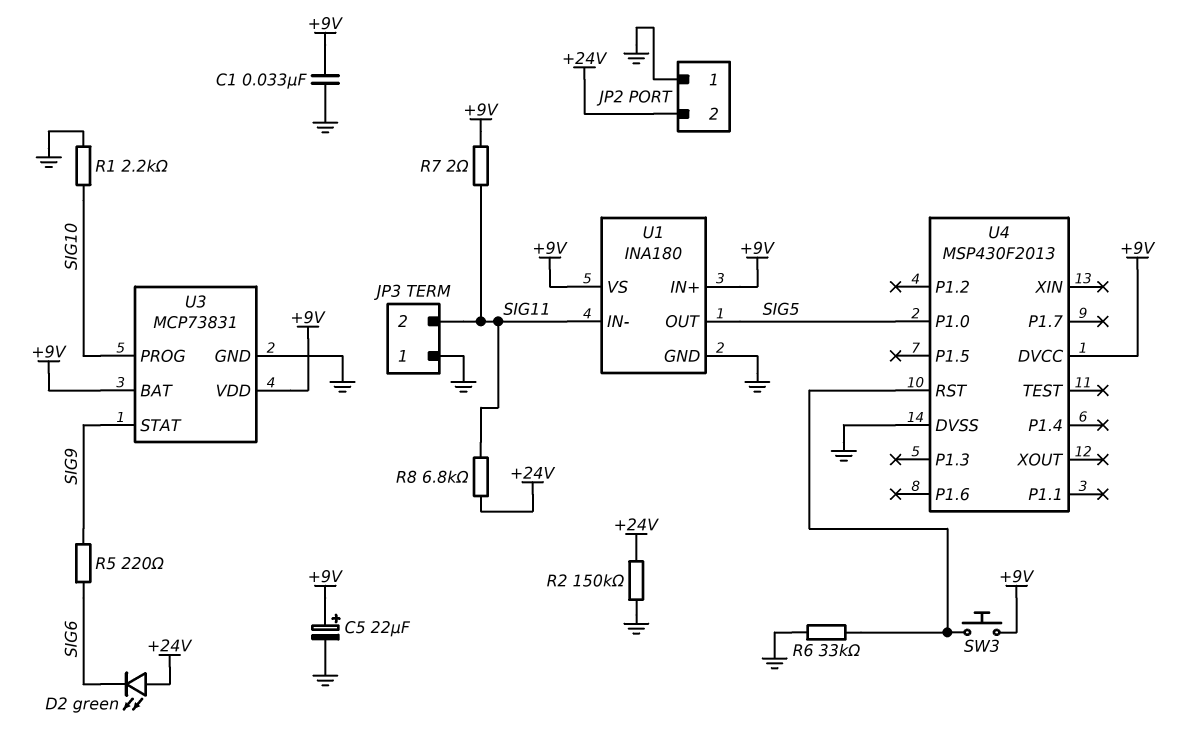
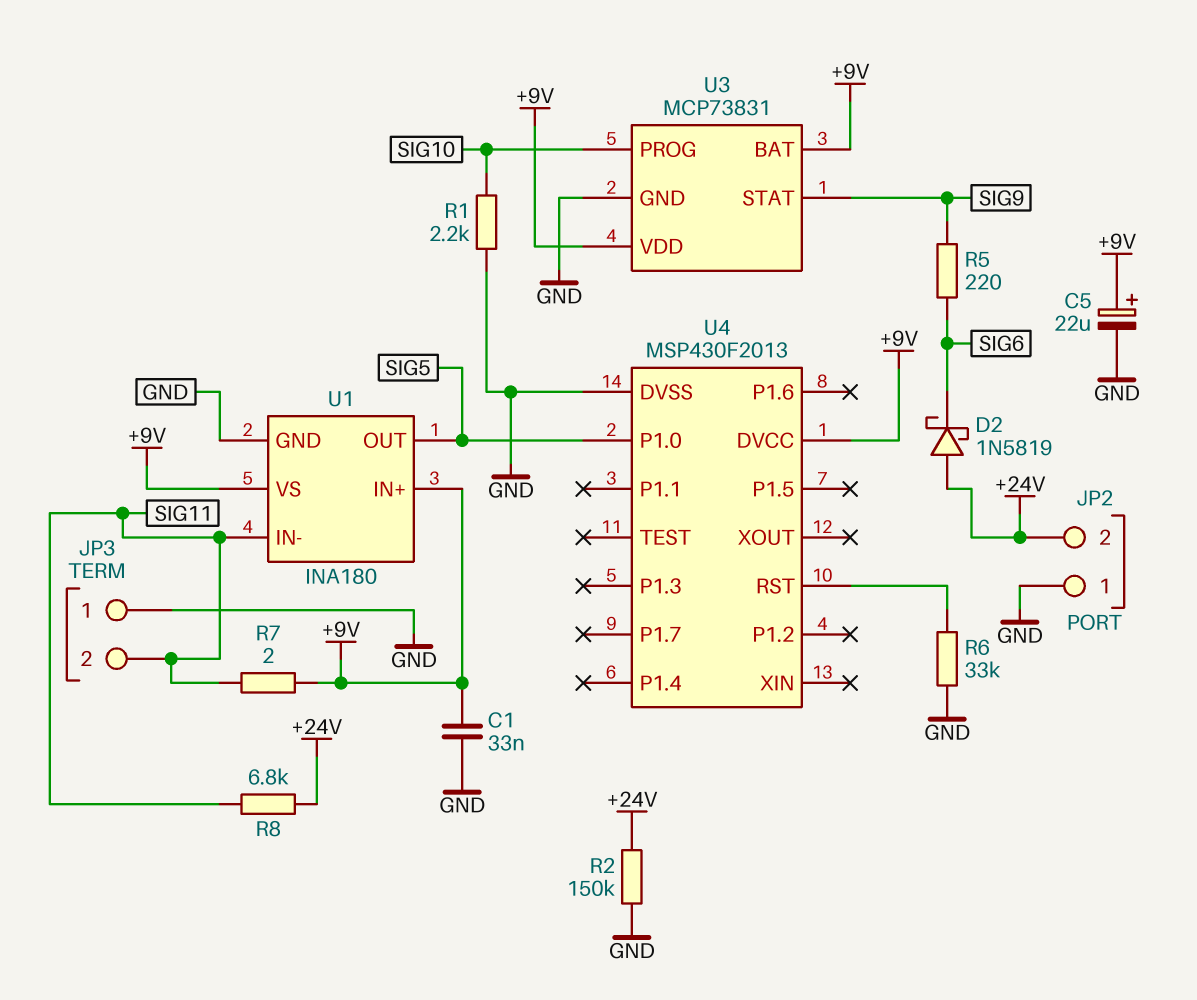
D2: LED green (A +24V, K SIG6) -> schottky 1N5819 (A +24V, K SIG6)
SW3: button (+9V, U4/RST) -> none

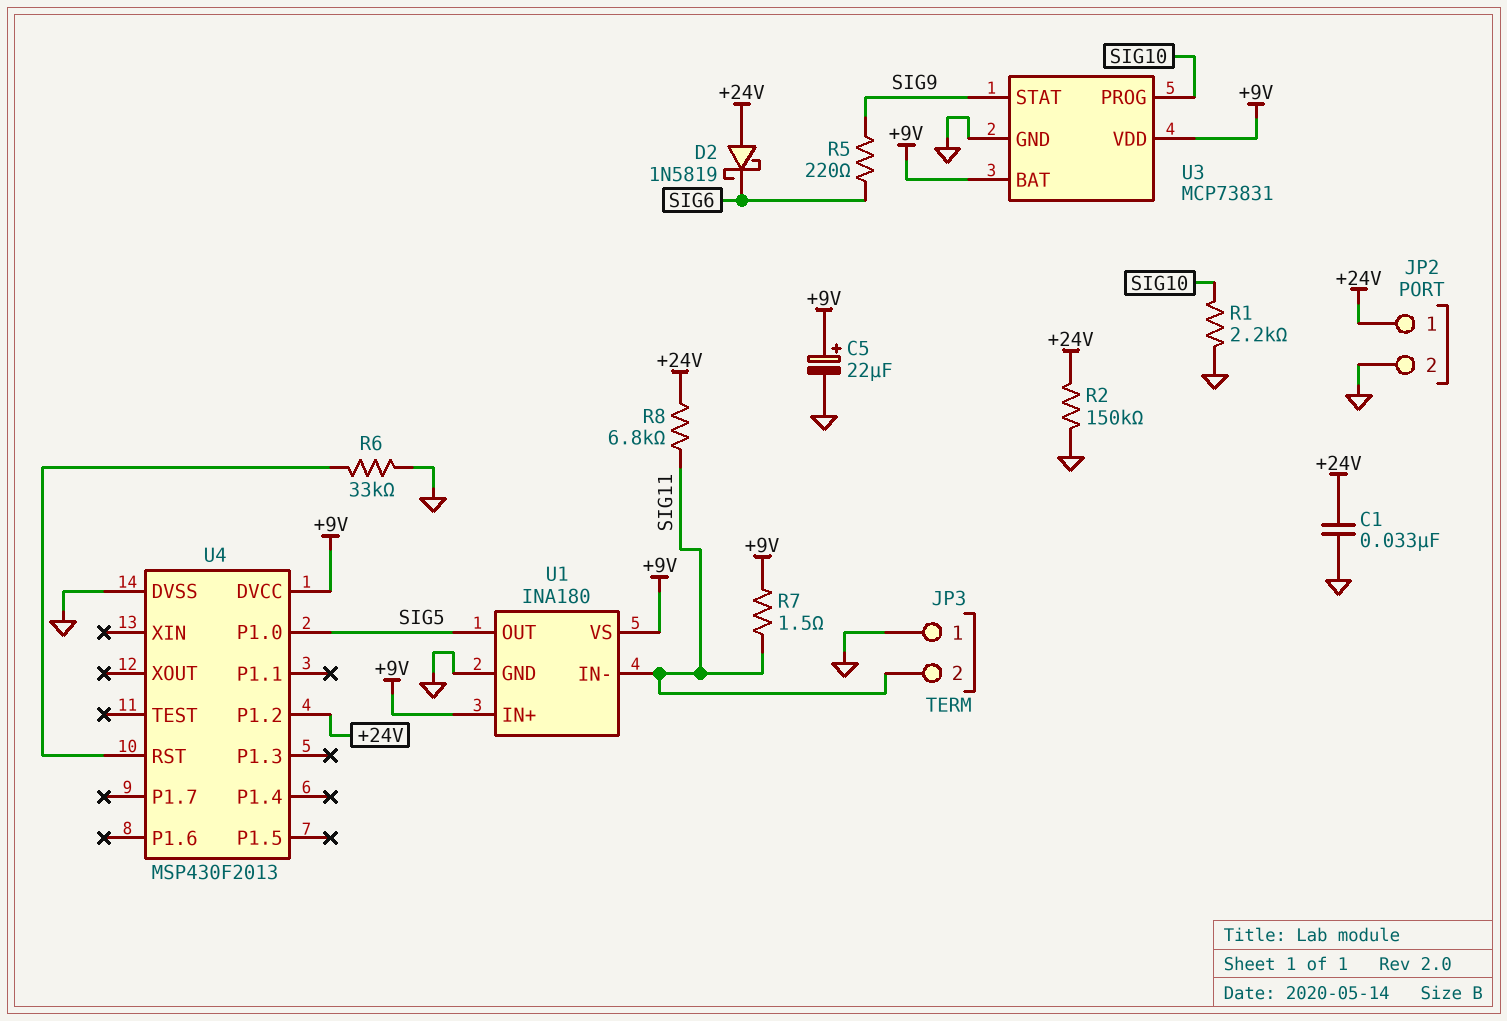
C1: 33nF (+9V, GND) -> 33nF (+24V, GND)
JP2 pin 1: GND -> +24V
JP2 pin 2: +24V -> GND
R7: 2 (+9V, SIG11) -> 1.5 (+9V, SIG11)
U4 pin P1.2: none -> +24V

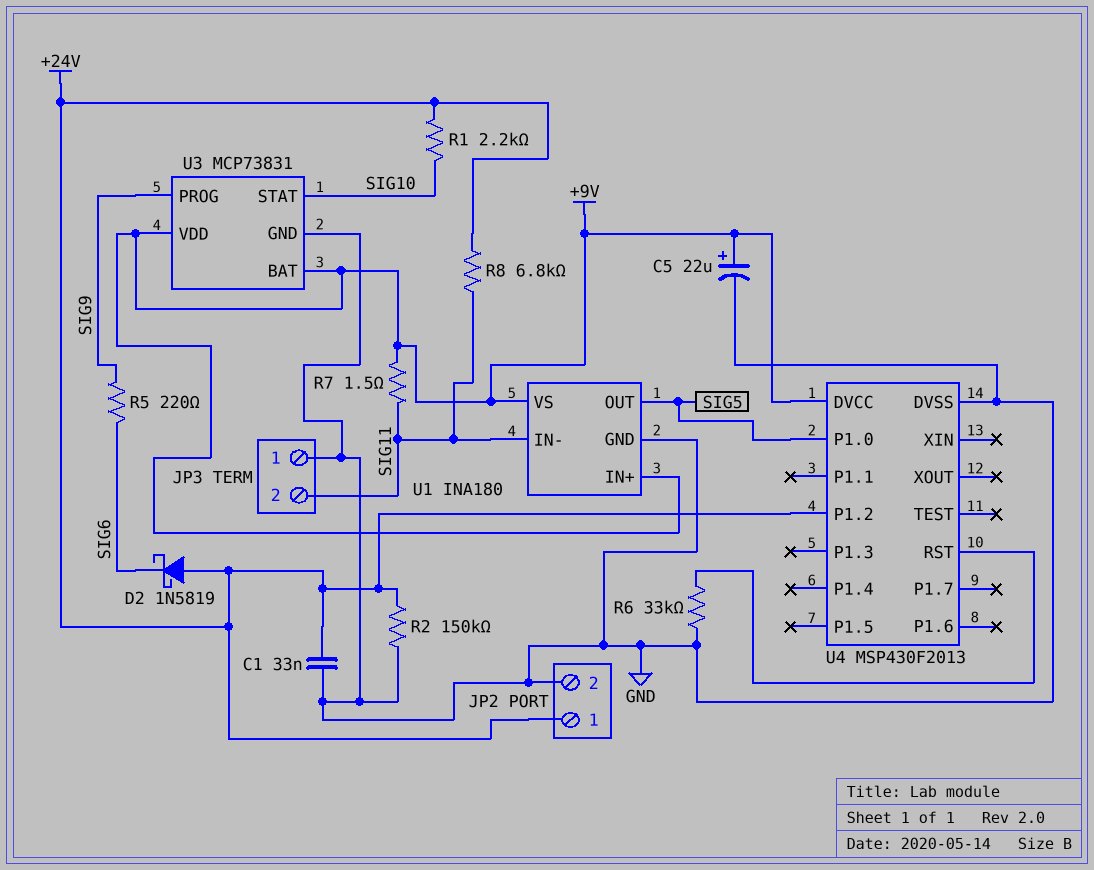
R1: 2.2k (GND, SIG10) -> 2.2k (+24V, SIG10)
U3 pin PROG: SIG10 -> SIG9
U3 pin STAT: SIG9 -> SIG10

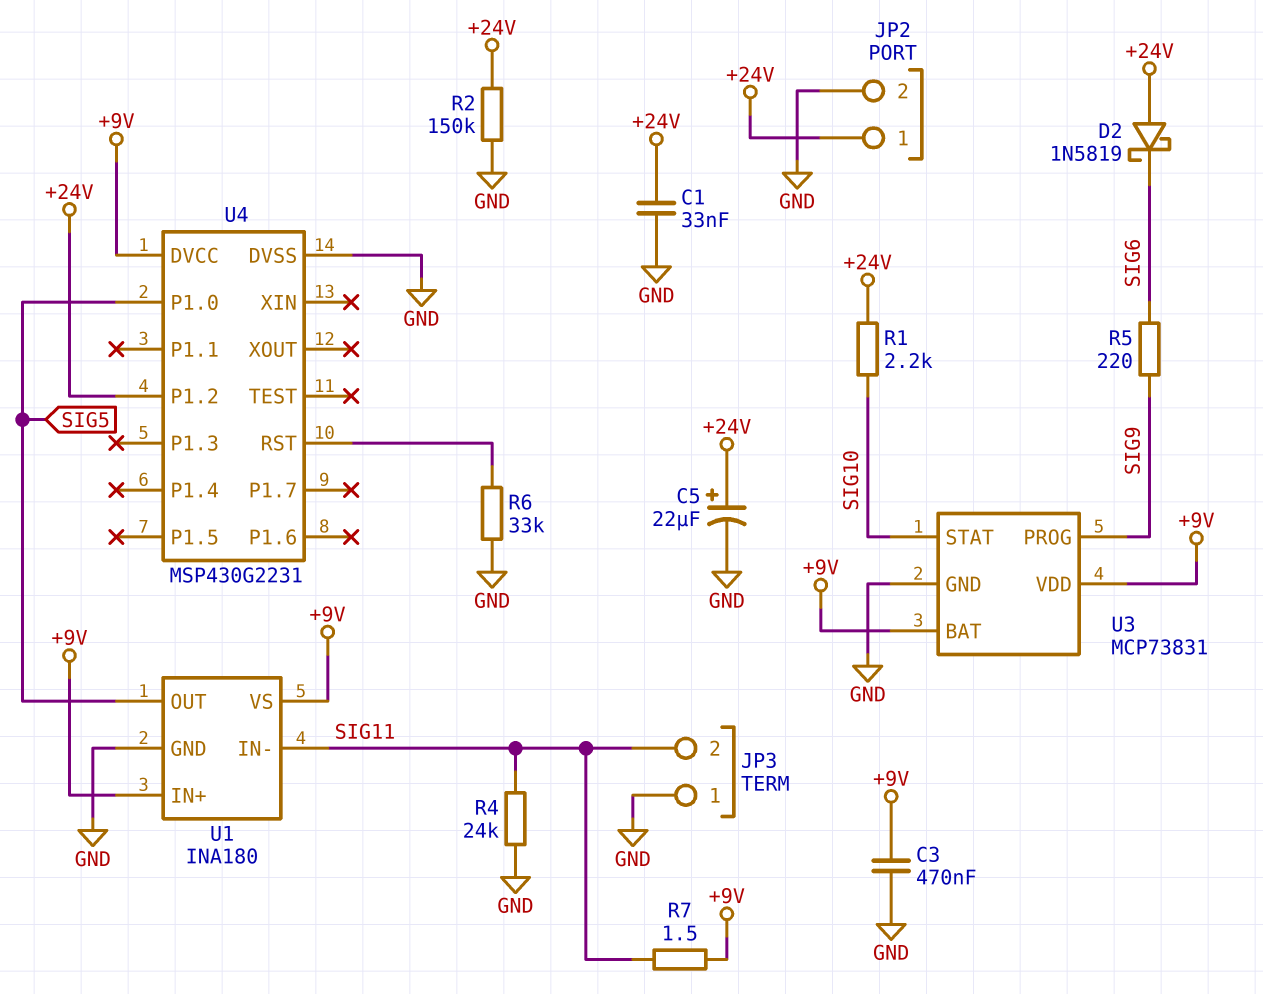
C3: none -> 470nF (+9V, GND)
C5: 22uF (plus +9V, minus GND) -> 22uF (plus +24V, minus GND)
R4: none -> 24k (GND, SIG11)
R8: 6.8k (+24V, SIG11) -> none
U4: MSP430F2013 -> MSP430G2231

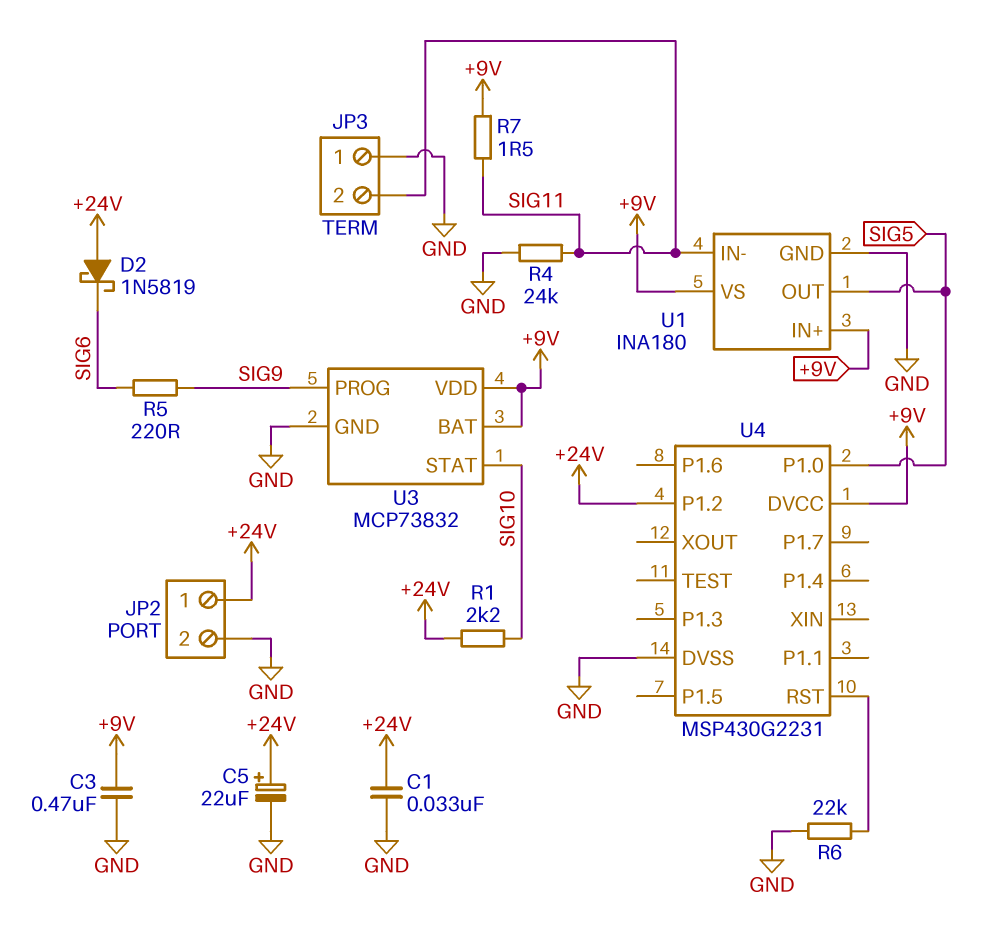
R2: 150k (+24V, GND) -> none
R6: 33k (GND, U4/RST) -> 22k (GND, U4/RST)
U3: MCP73831 -> MCP73832

